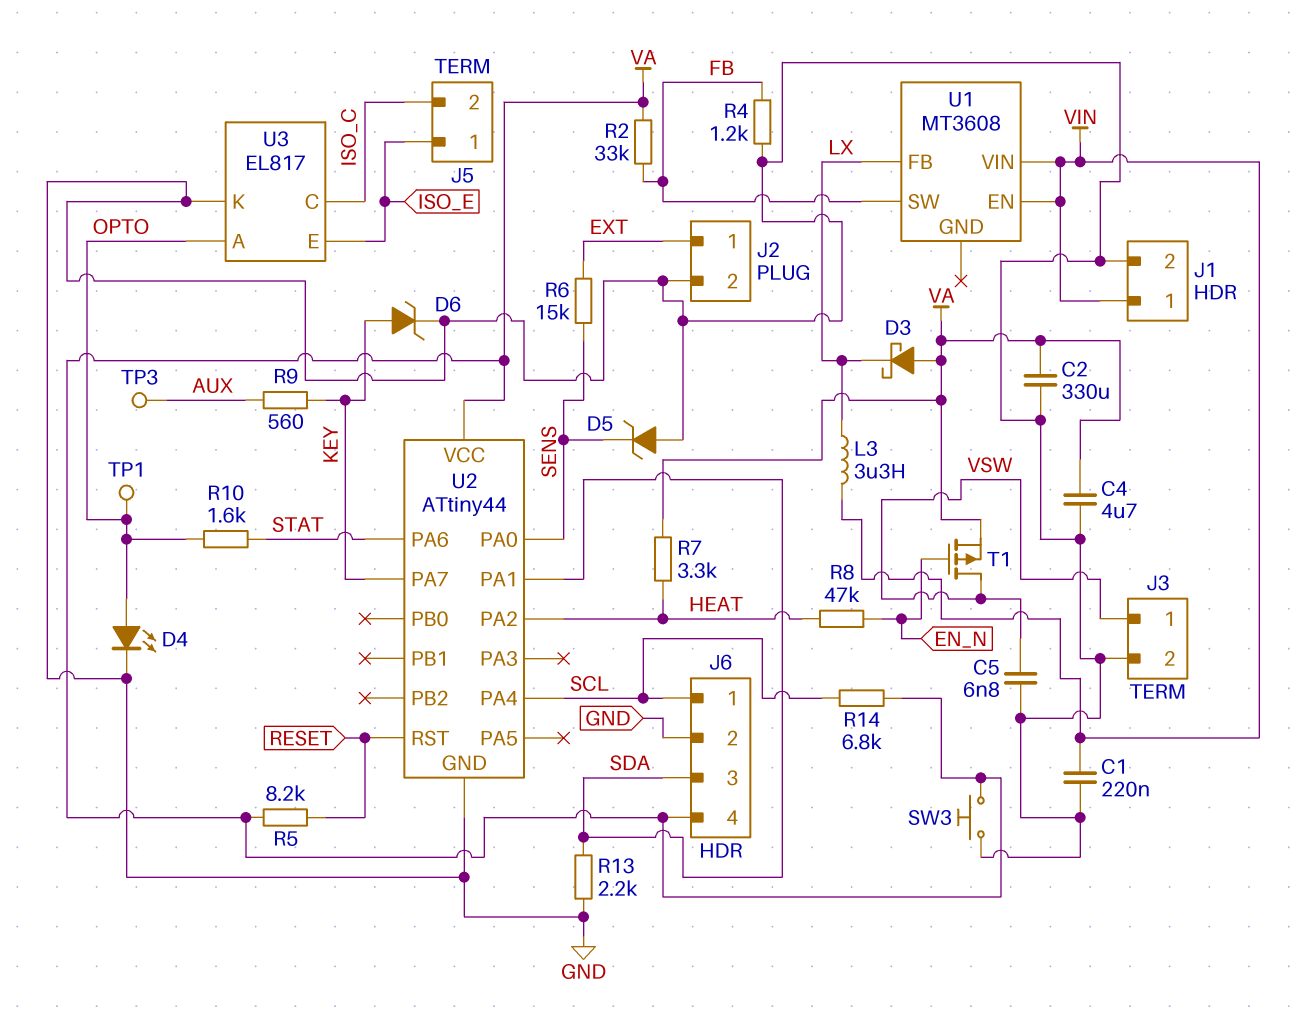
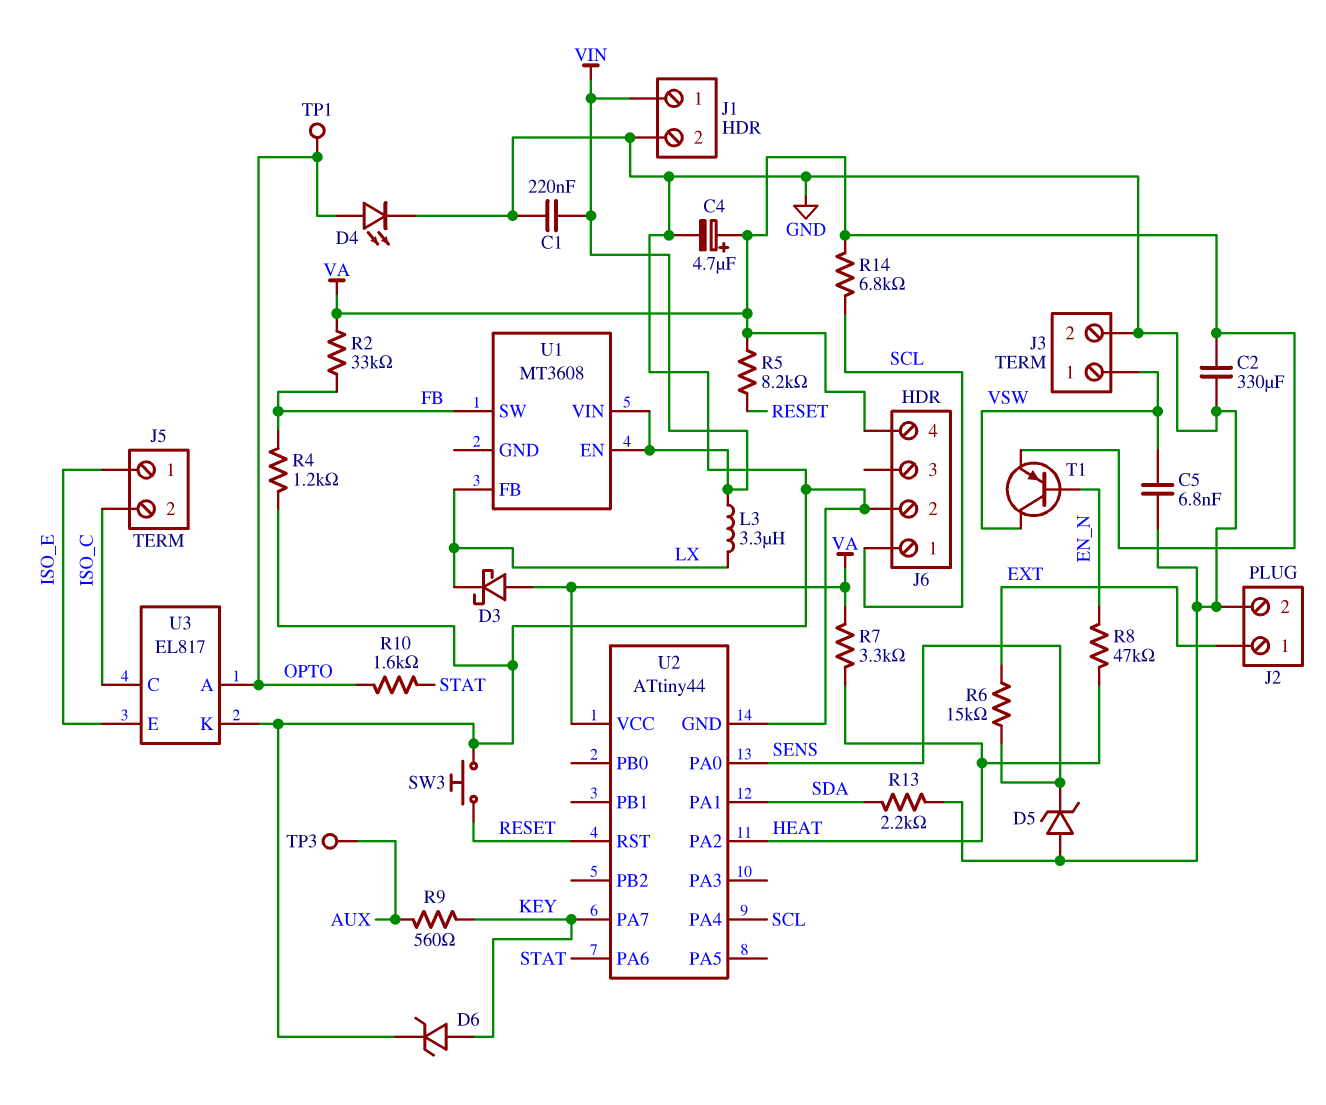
C4: 4.7uF (GND, VA) -> 4.7uF (plus VA, minus GND)
J6 pin 3: SDA -> none
SW3: button (GND, VA) -> button (GND, RESET)
T1: PMOS (G EN_N, D VSW, S VA) -> PNP (B EN_N, C VSW, E VA)

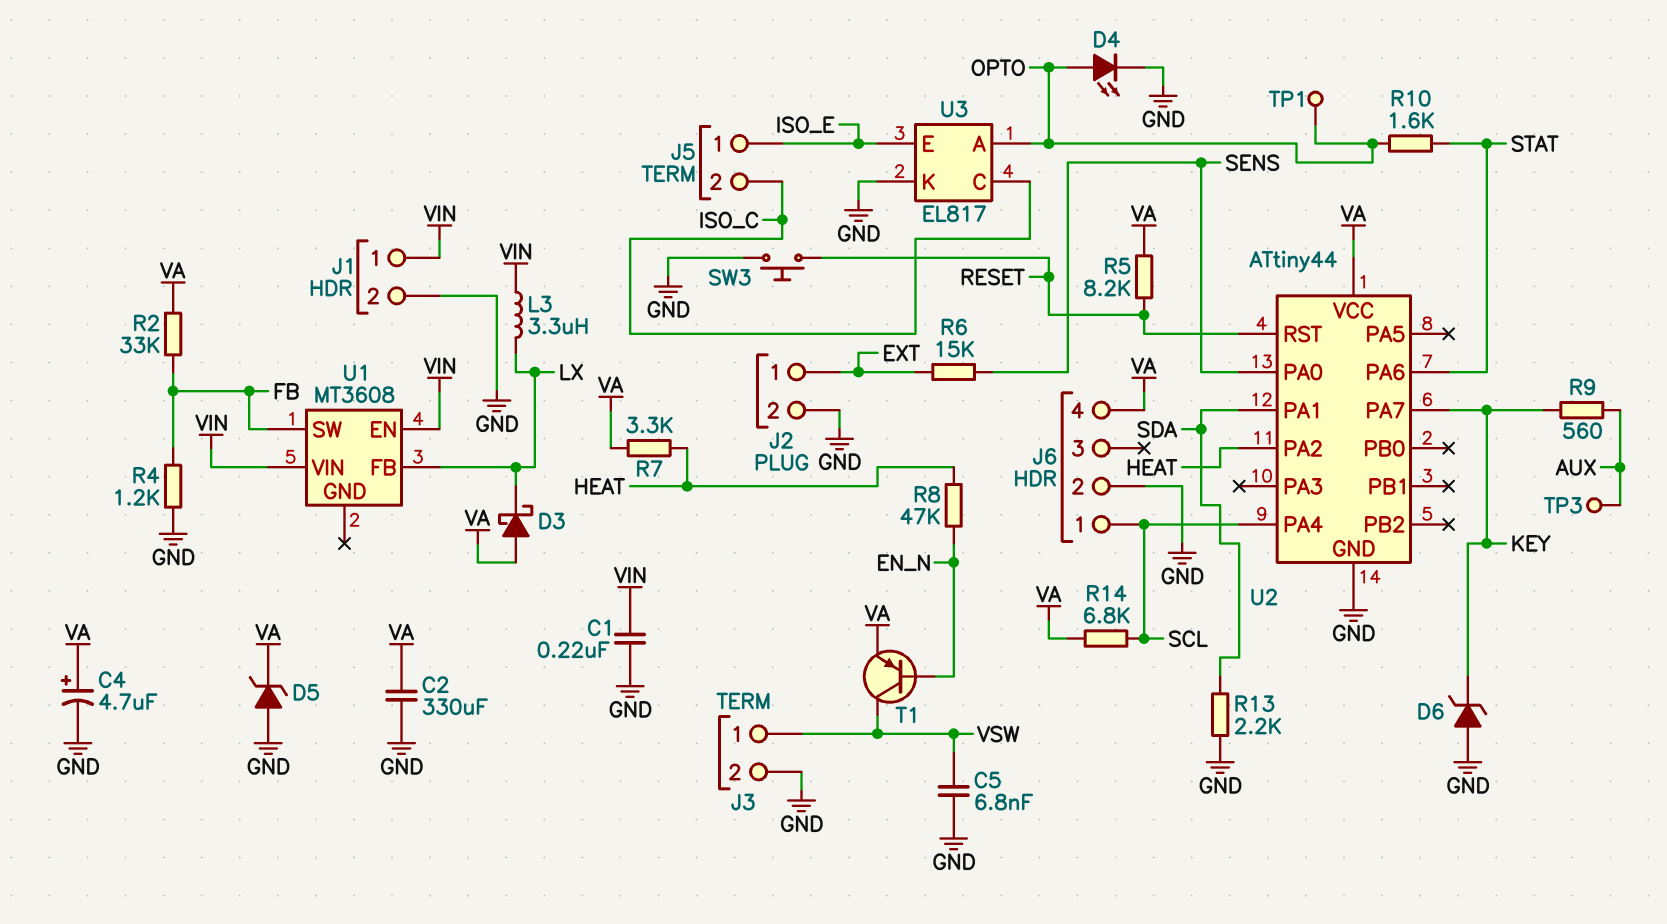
D5: zener (A GND, K SENS) -> zener (A GND, K VA)
D6: zener (A KEY, K GND) -> zener (A GND, K KEY)

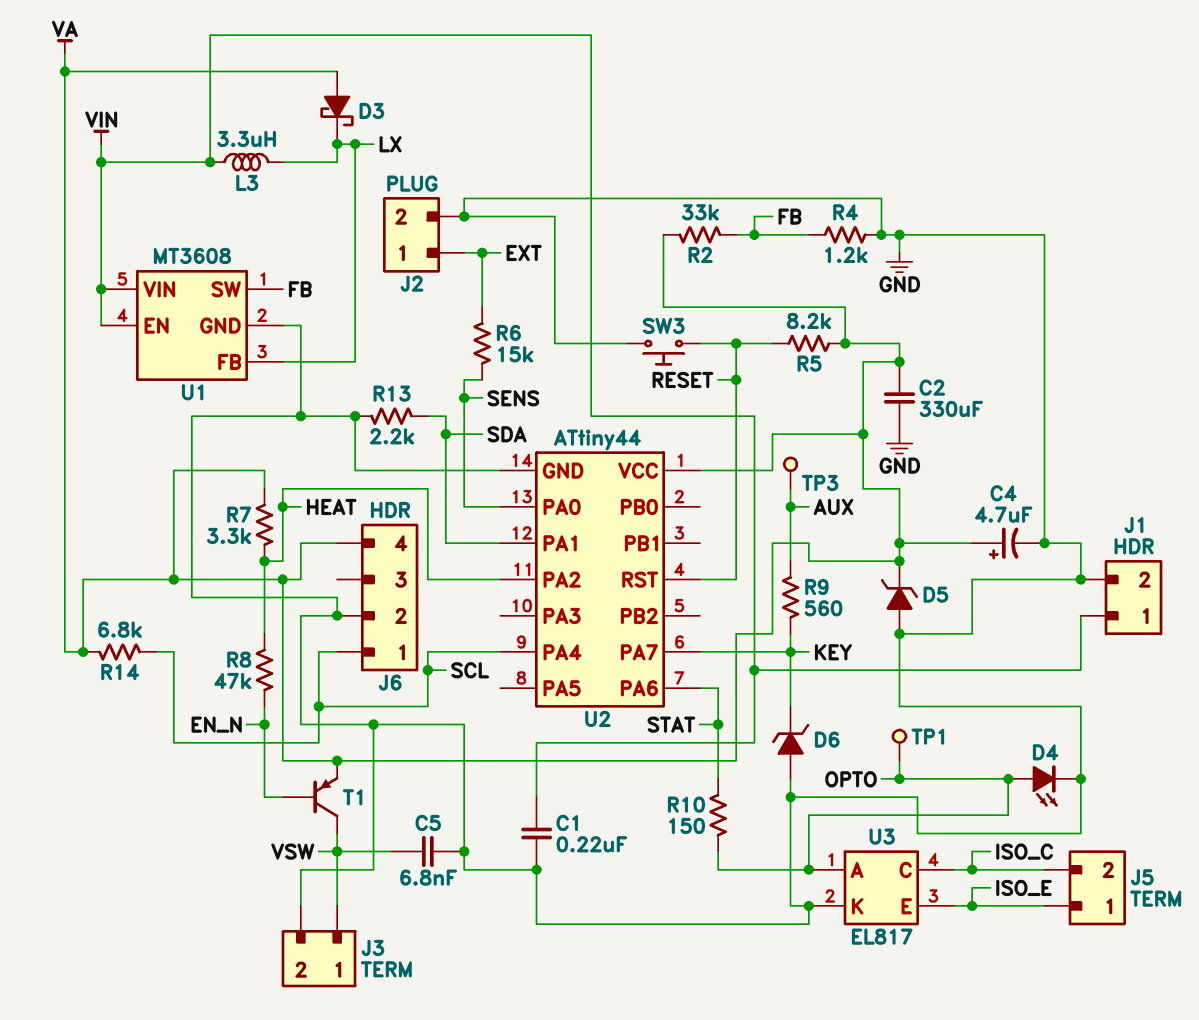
R10: 1.6k (OPTO, STAT) -> 150 (OPTO, STAT)
U1 pin GND: none -> GND

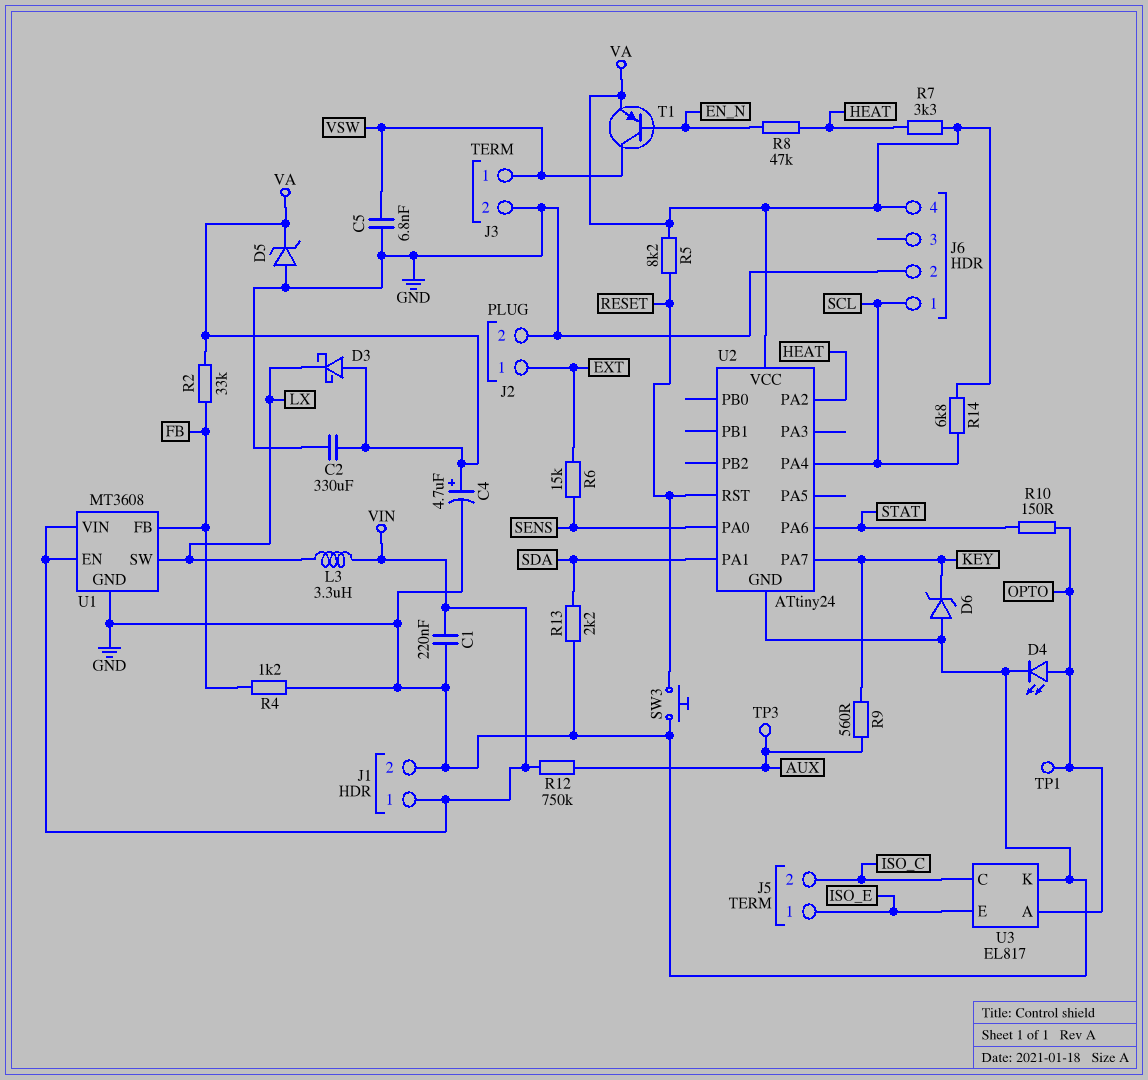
R12: none -> 750k (AUX, VIN)
U1 pin FB: LX -> FB
U1 pin SW: FB -> LX
U2: ATtiny44 -> ATtiny24

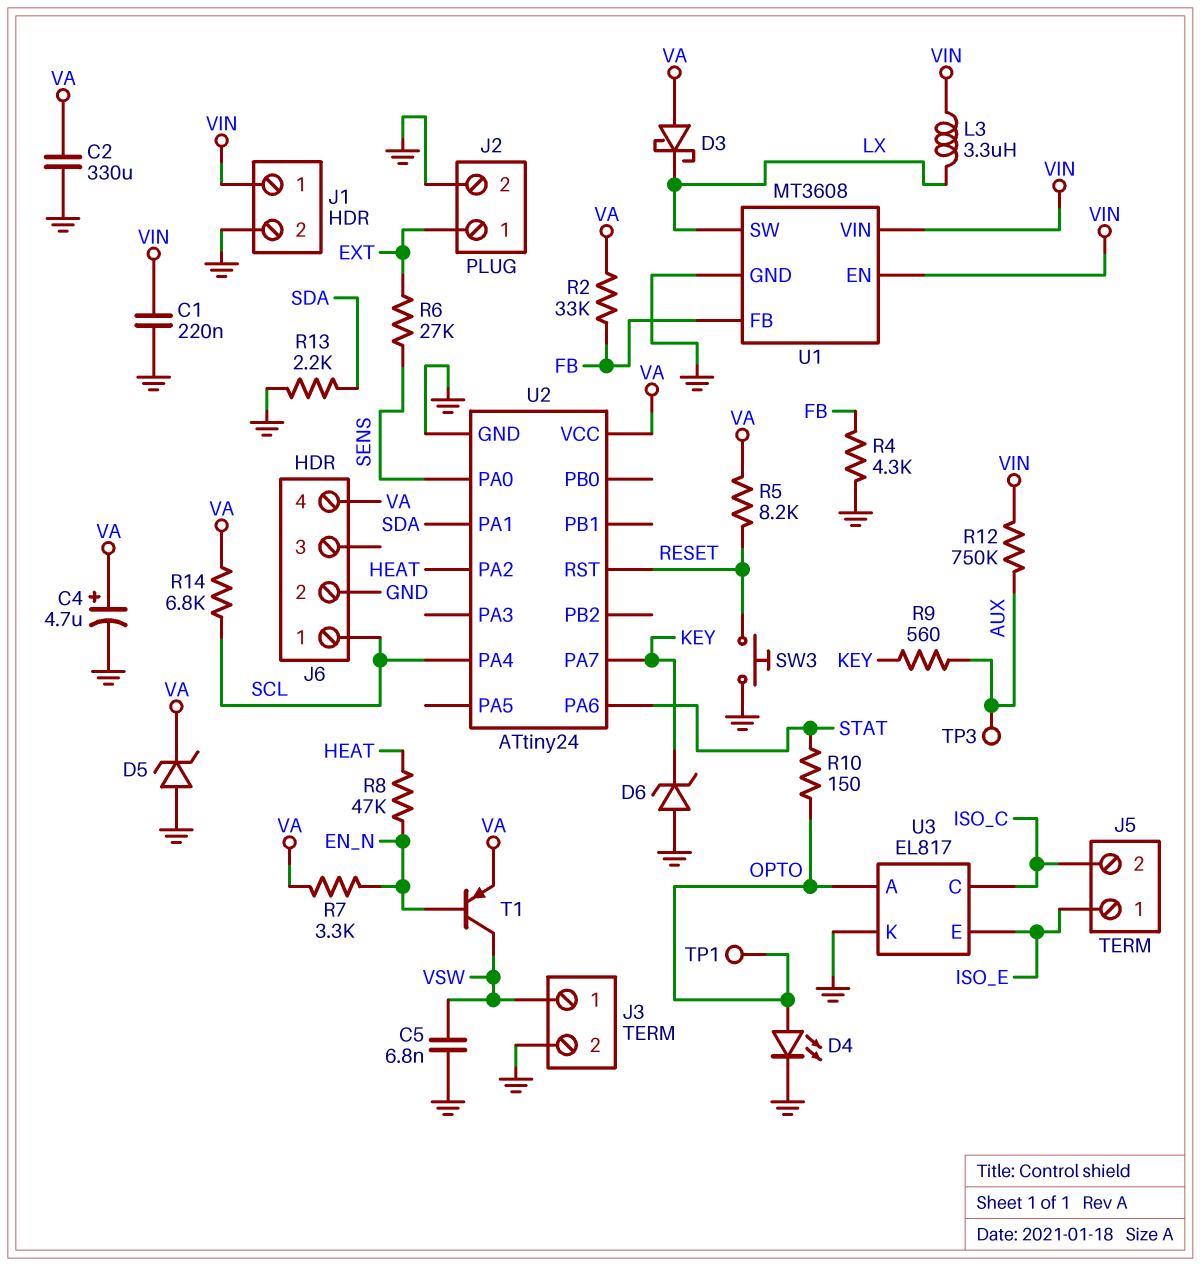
R4: 1.2k (FB, GND) -> 4.3k (FB, GND)
R6: 15k (EXT, SENS) -> 27k (EXT, SENS)
R7: 3.3k (HEAT, VA) -> 3.3k (EN_N, VA)

